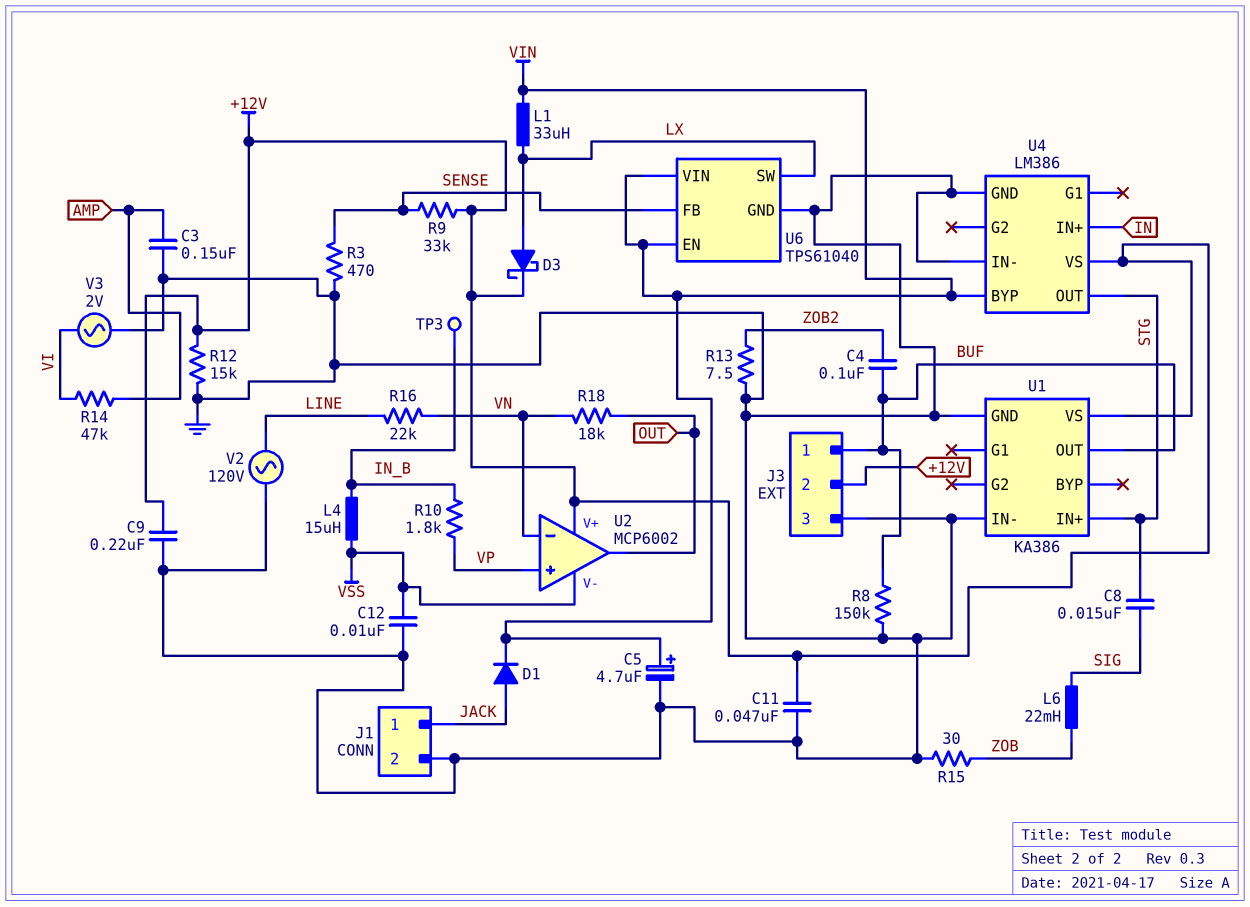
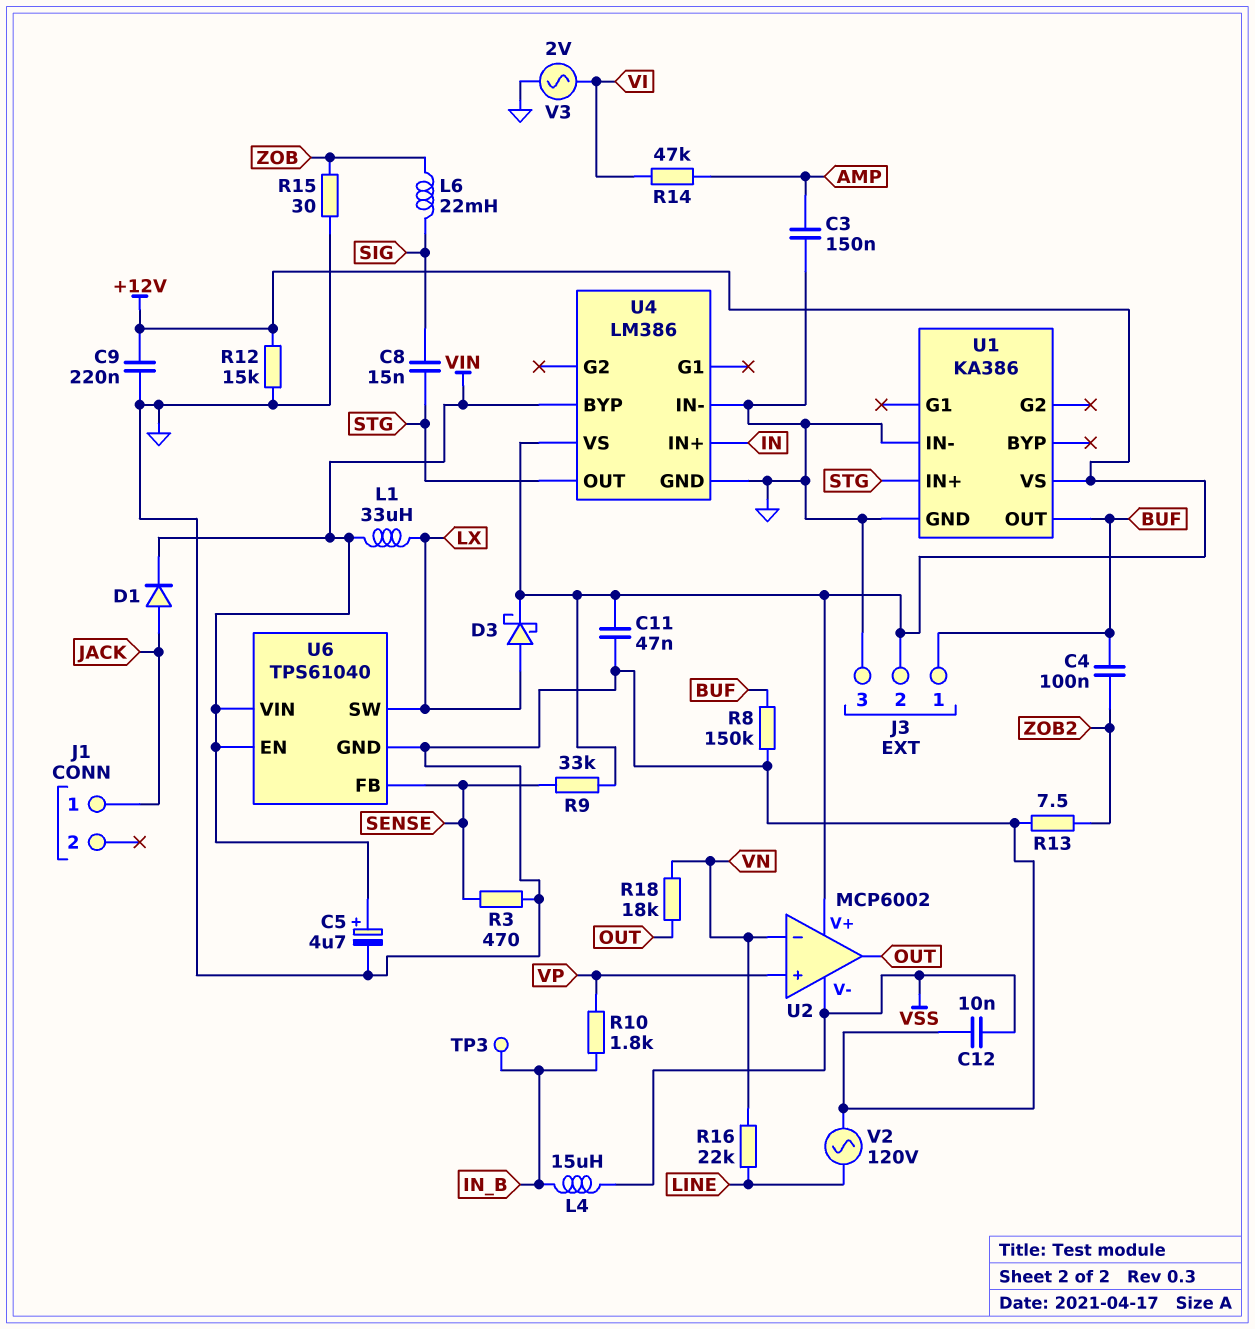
J1 pin 2: GND -> none

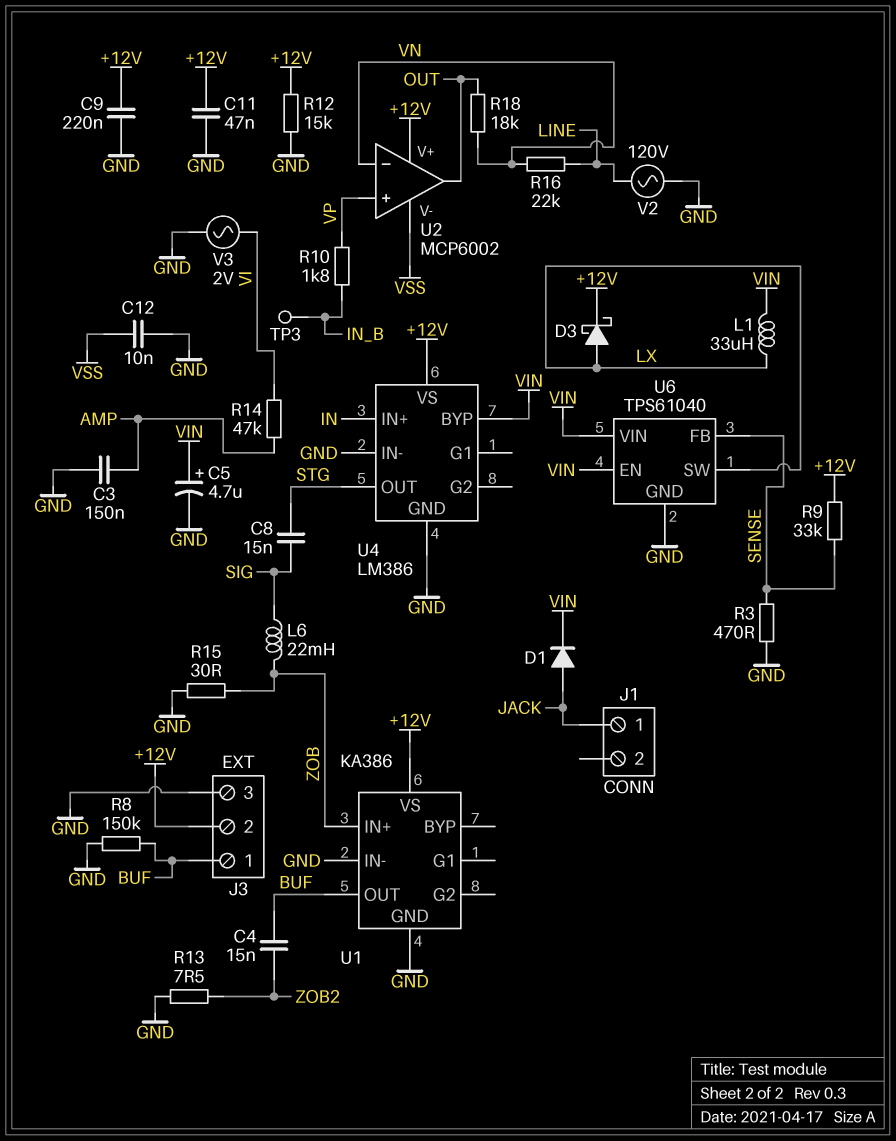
C4: 100nF (BUF, ZOB2) -> 15nF (BUF, ZOB2)
L4: 15uH (IN_B, VSS) -> none
U1 pin IN+: STG -> ZOB

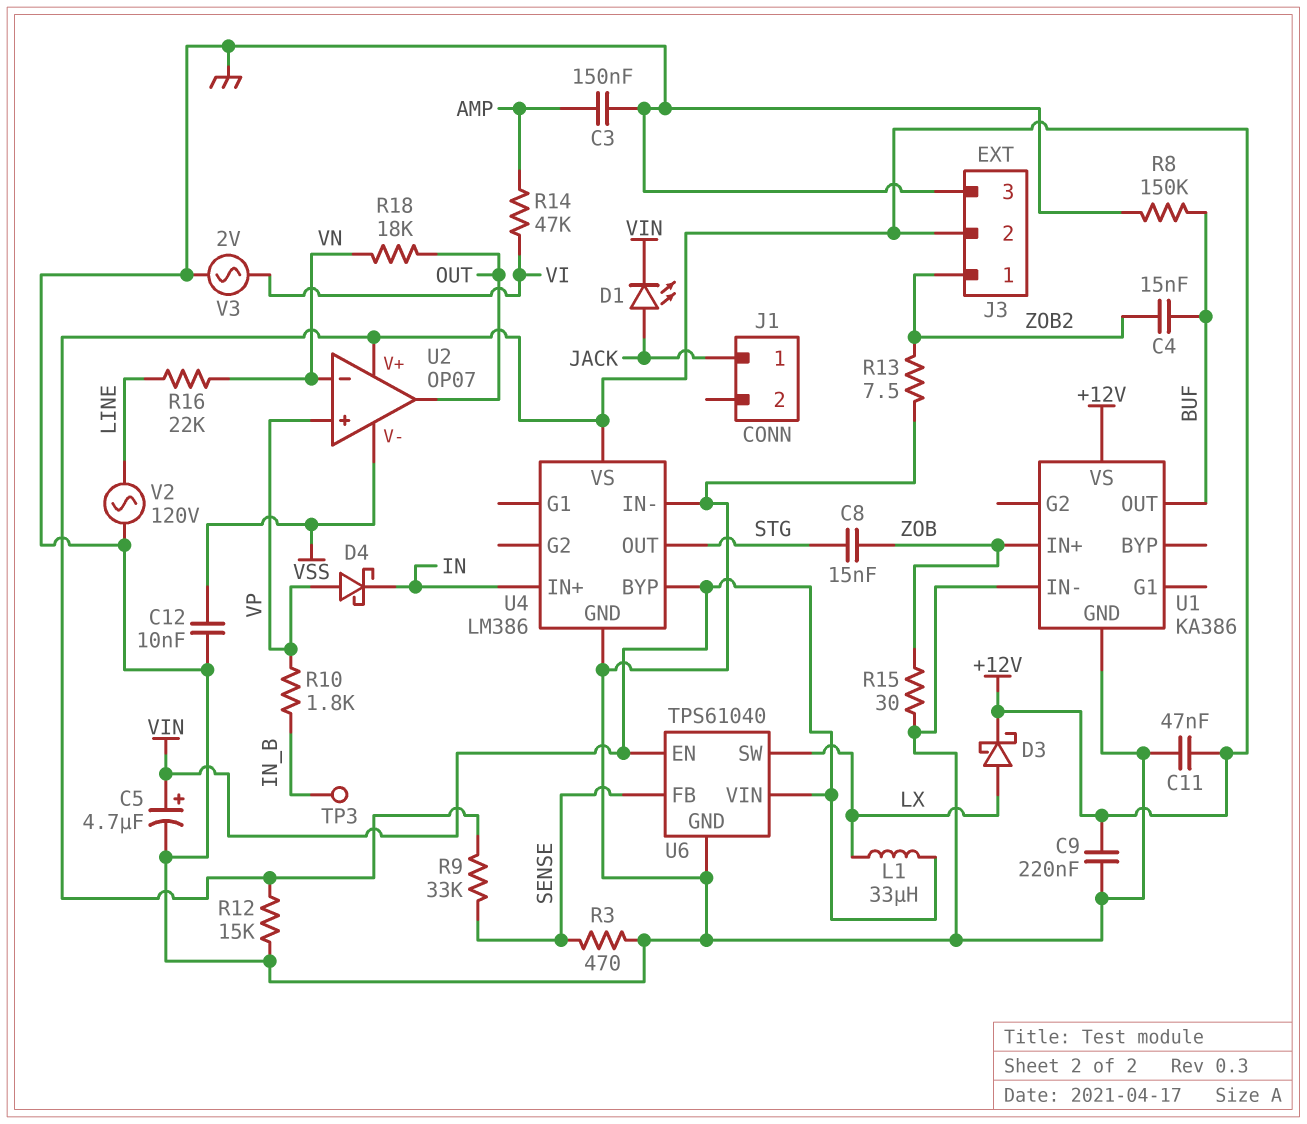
C8: 15nF (SIG, STG) -> 15nF (STG, ZOB)
D1: diode (A JACK, K VIN) -> LED (A JACK, K VIN)
D4: none -> schottky (A VP, K IN)
J3 pin 1: BUF -> ZOB2
L6: 22mH (SIG, ZOB) -> none
U2: MCP6002 -> OP07

